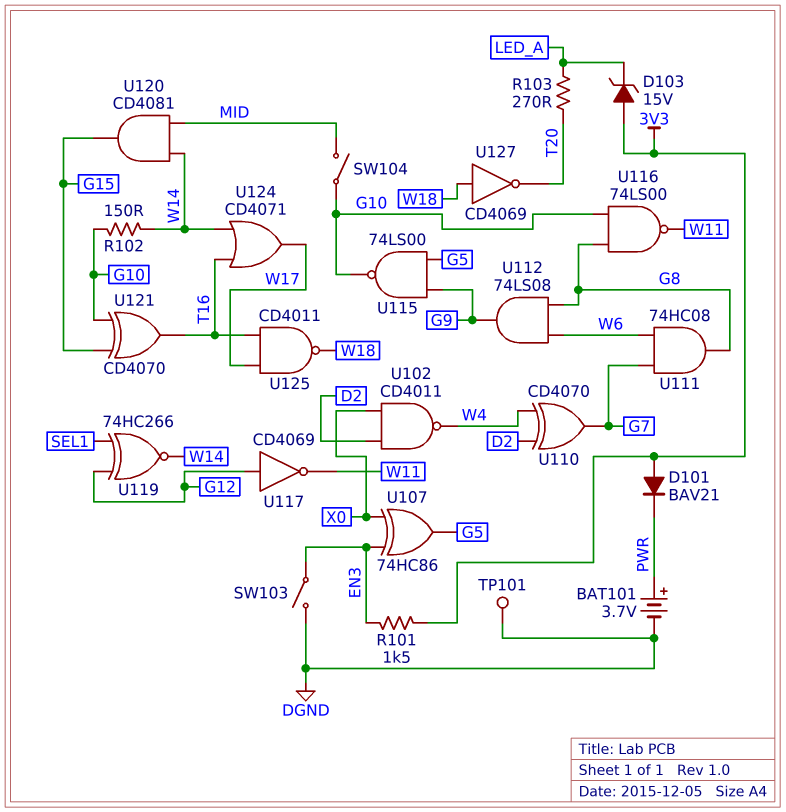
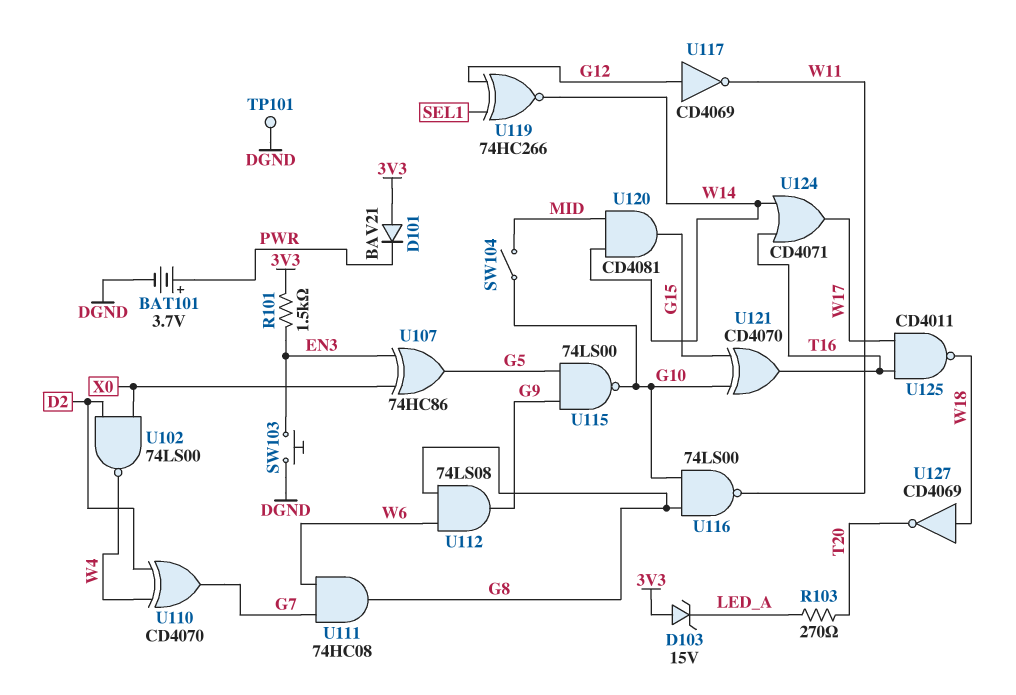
R102: 150 (G10, W14) -> none
SW103: switch (DGND, EN3) -> button (DGND, EN3)
U102: NAND CD4011 (in D2, in X0, out W4) -> NAND 74LS00 (in D2, in X0, out W4)

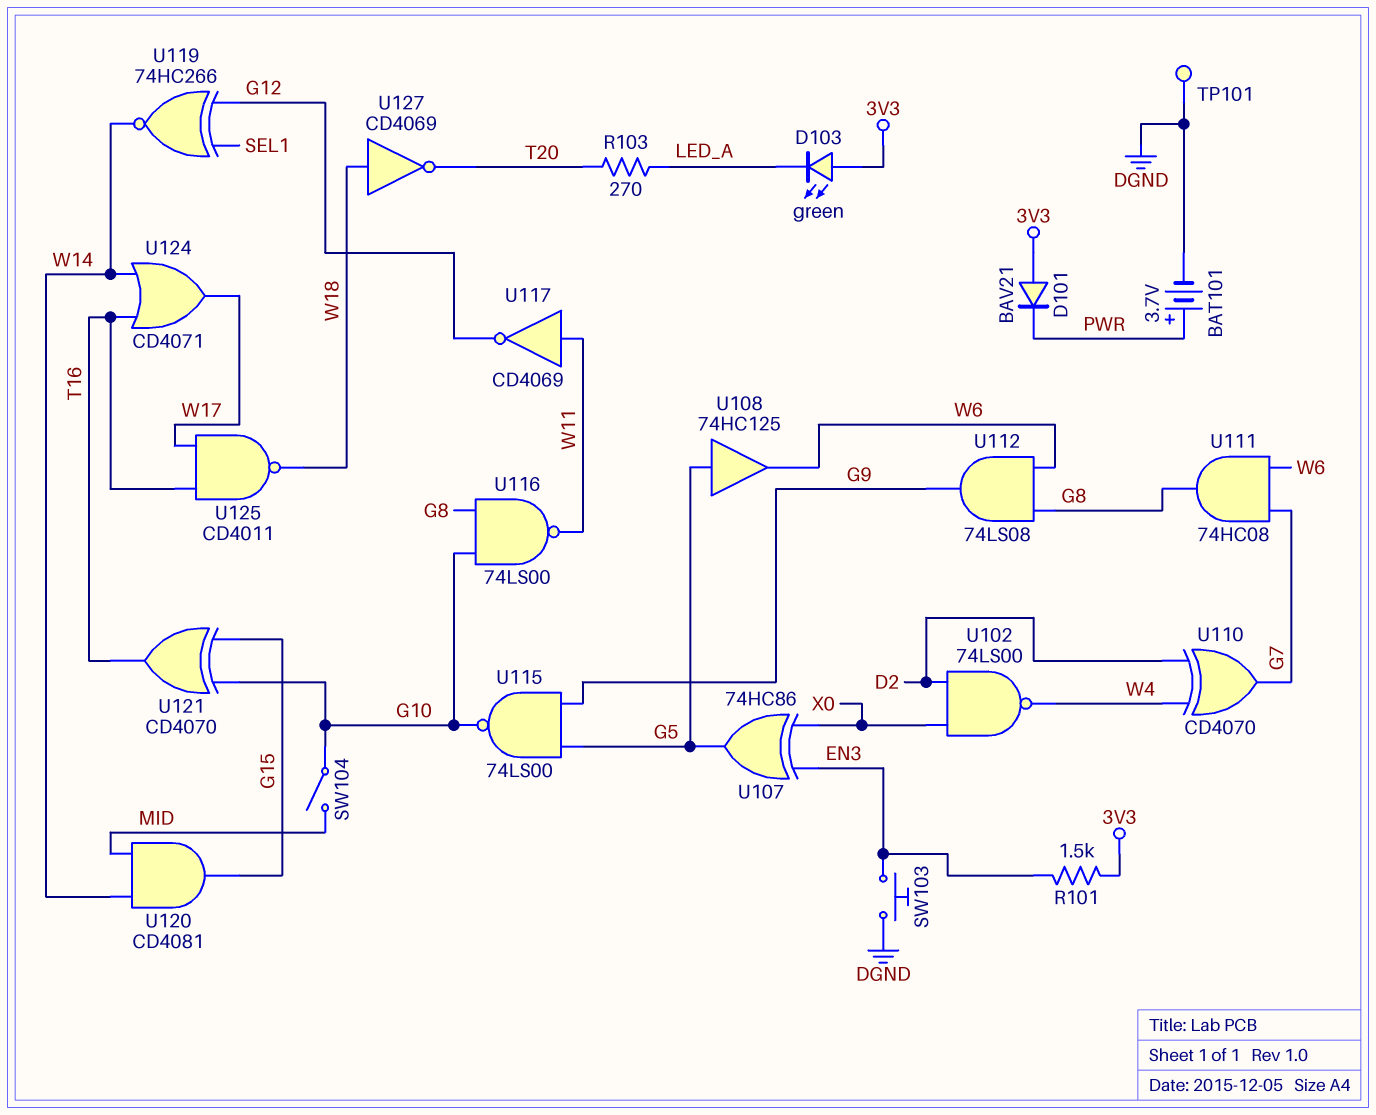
D103: zener 15V (A 3V3, K LED_A) -> LED green (A 3V3, K LED_A)
U108: none -> buffer 74HC125 (in G5, out W6)
U117: NOT CD4069 (in G12, out W11) -> NOT CD4069 (in W11, out G12)

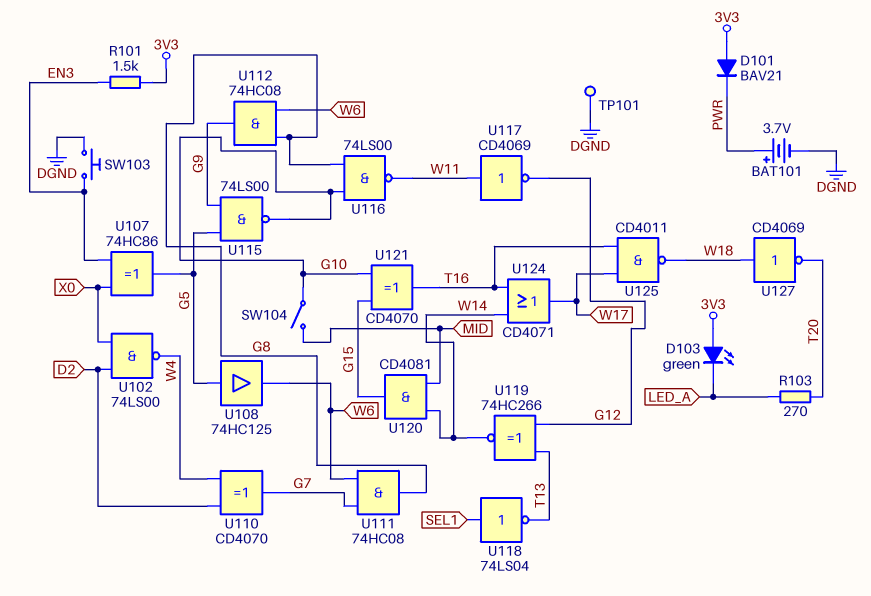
U112: AND 74LS08 (in G8, in W6, out G9) -> AND 74HC08 (in G8, in W6, out G9)
U118: none -> NOT 74LS04 (in SEL1, out T13)
U119: XNOR 74HC266 (in G12, in SEL1, out W14) -> XNOR 74HC266 (in G12, in T13, out W14)

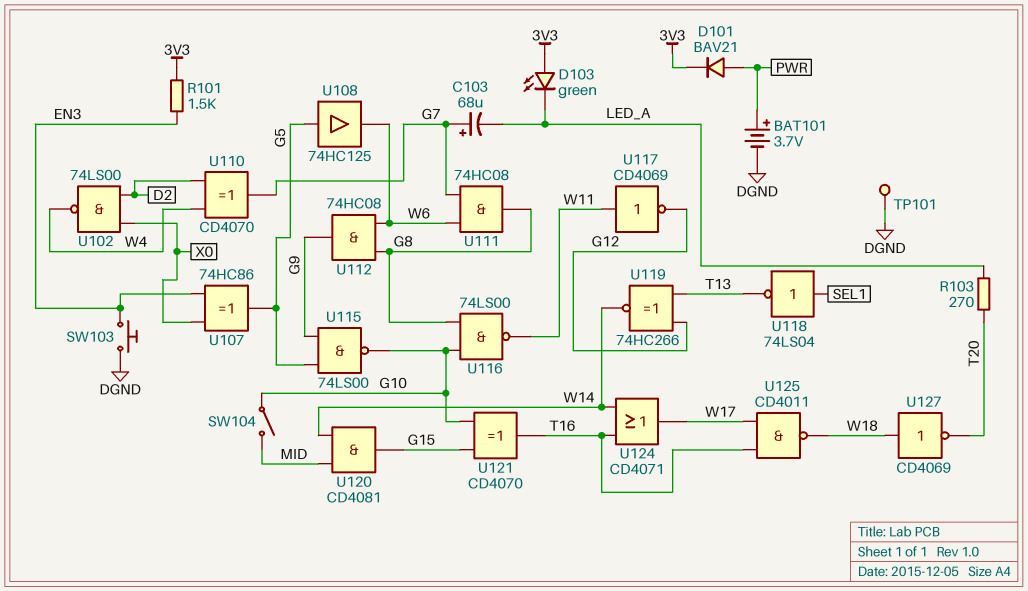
C103: none -> 68uF (plus G7, minus LED_A)
D101: diode BAV21 (A 3V3, K PWR) -> diode BAV21 (A PWR, K 3V3)

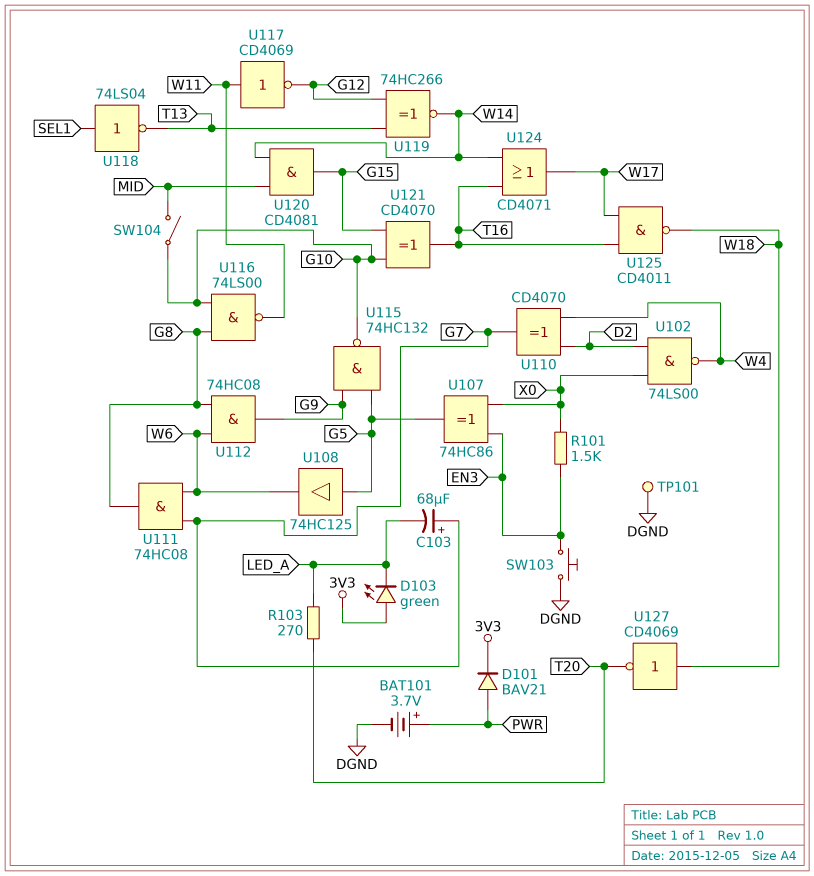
R101: 1.5k (3V3, EN3) -> 1.5k (EN3, X0)
U115: NAND 74LS00 (in G5, in G9, out G10) -> NAND 74HC132 (in G5, in G9, out G10)

